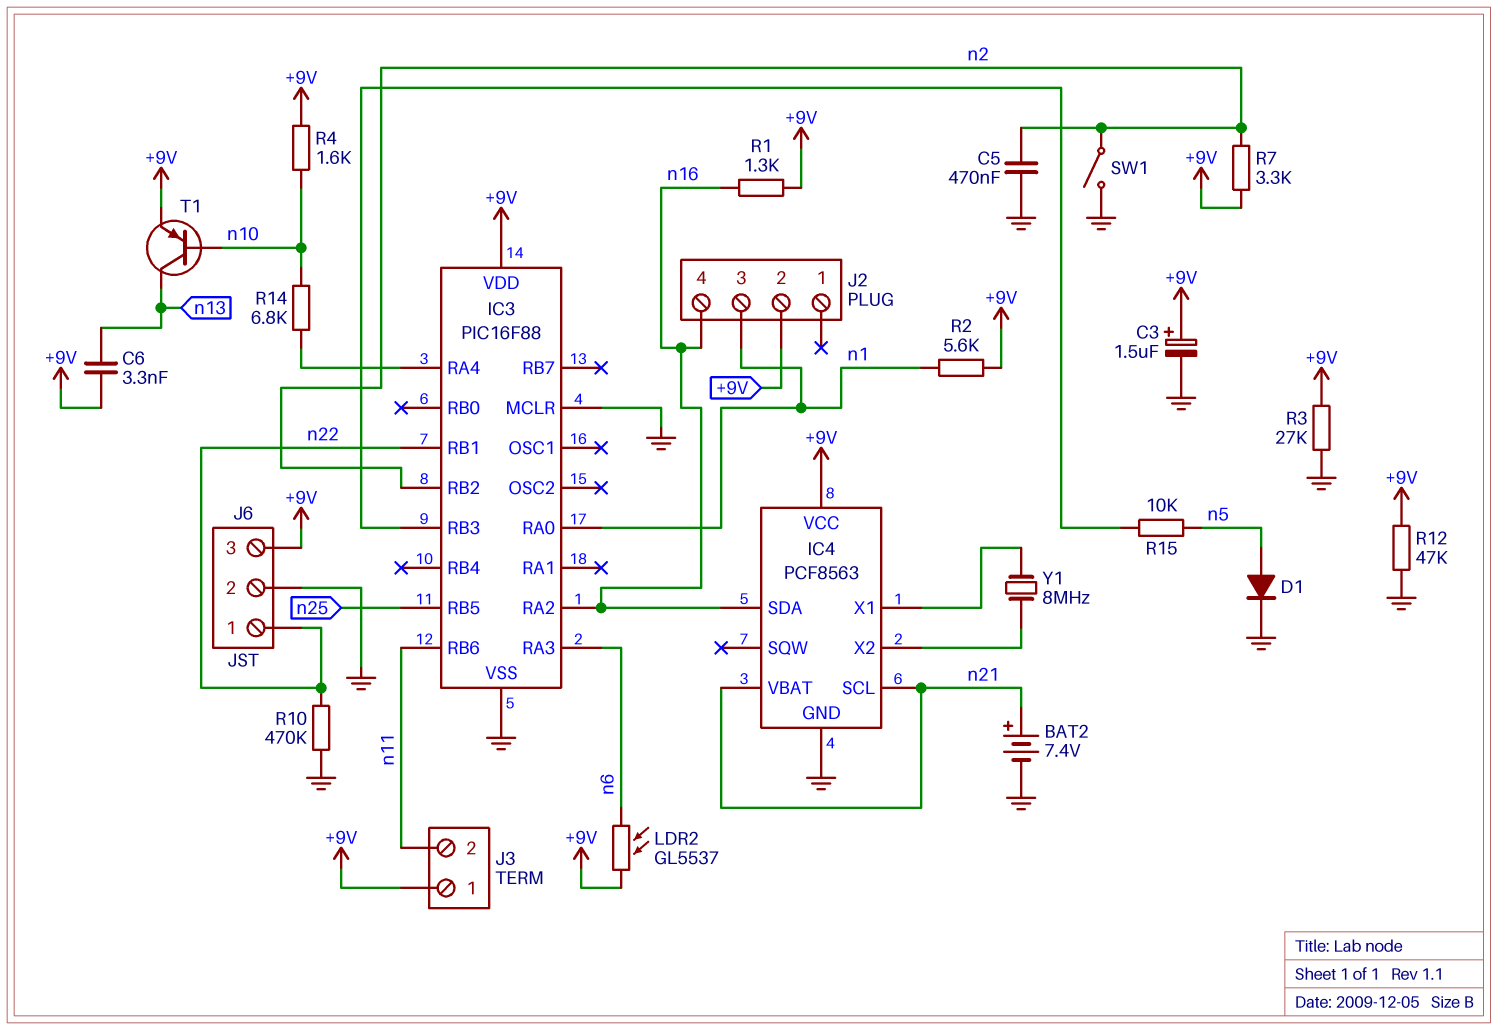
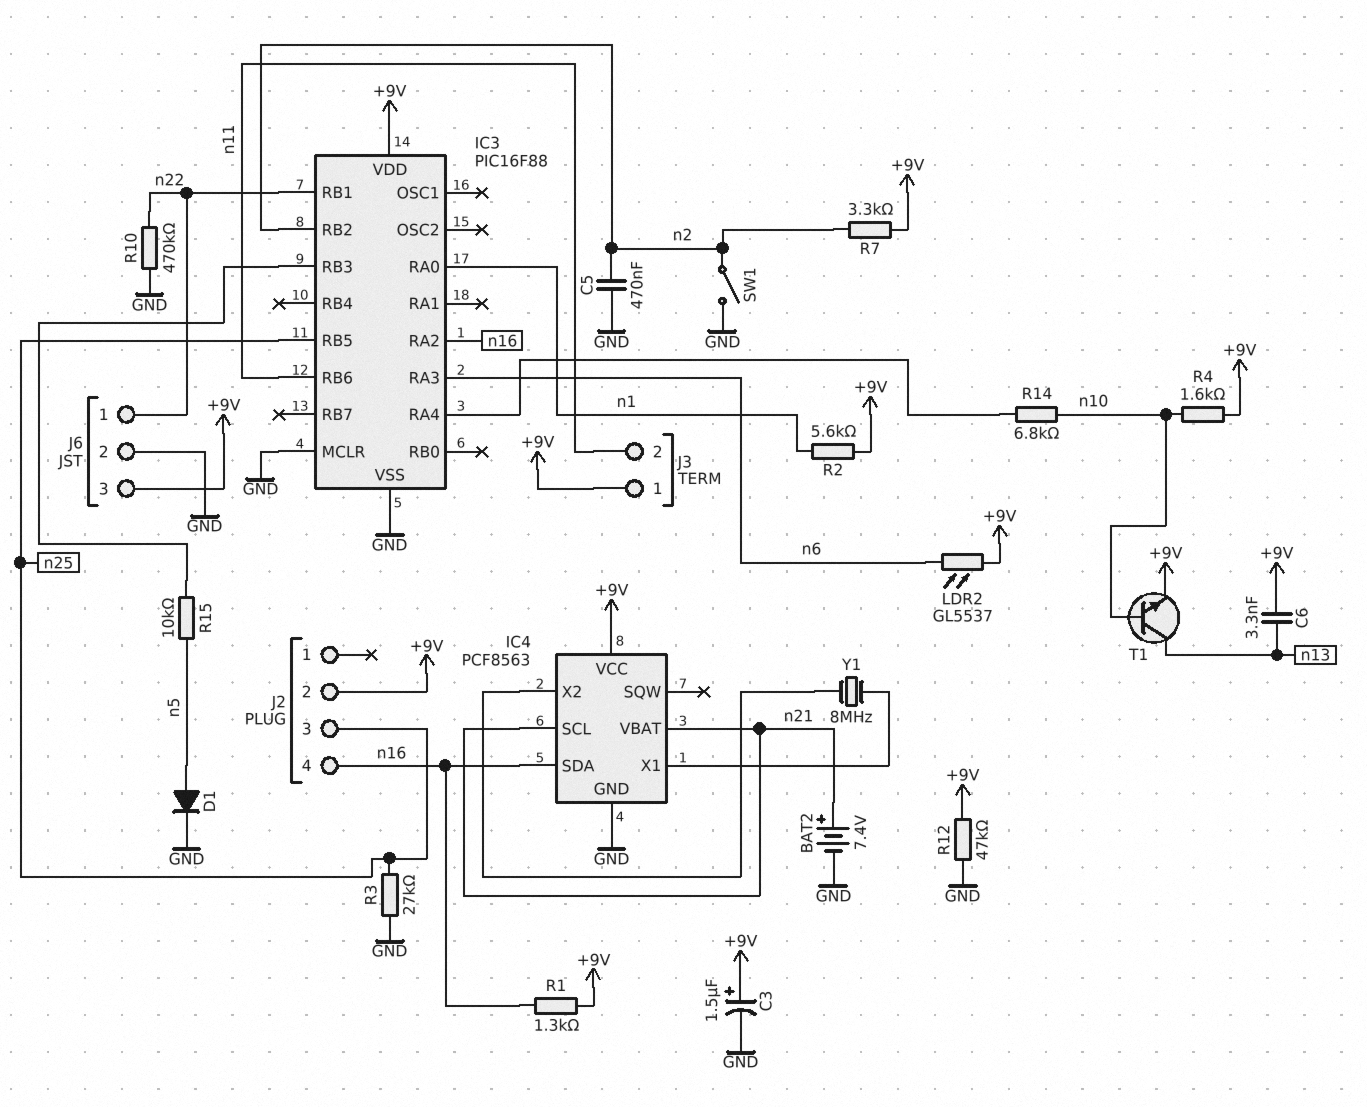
J2 pin 3: n1 -> n25
R3: 27k (+9V, GND) -> 27k (GND, n25)
T1: PNP (B n10, C n13, E +9V) -> NPN (B n10, C n13, E +9V)

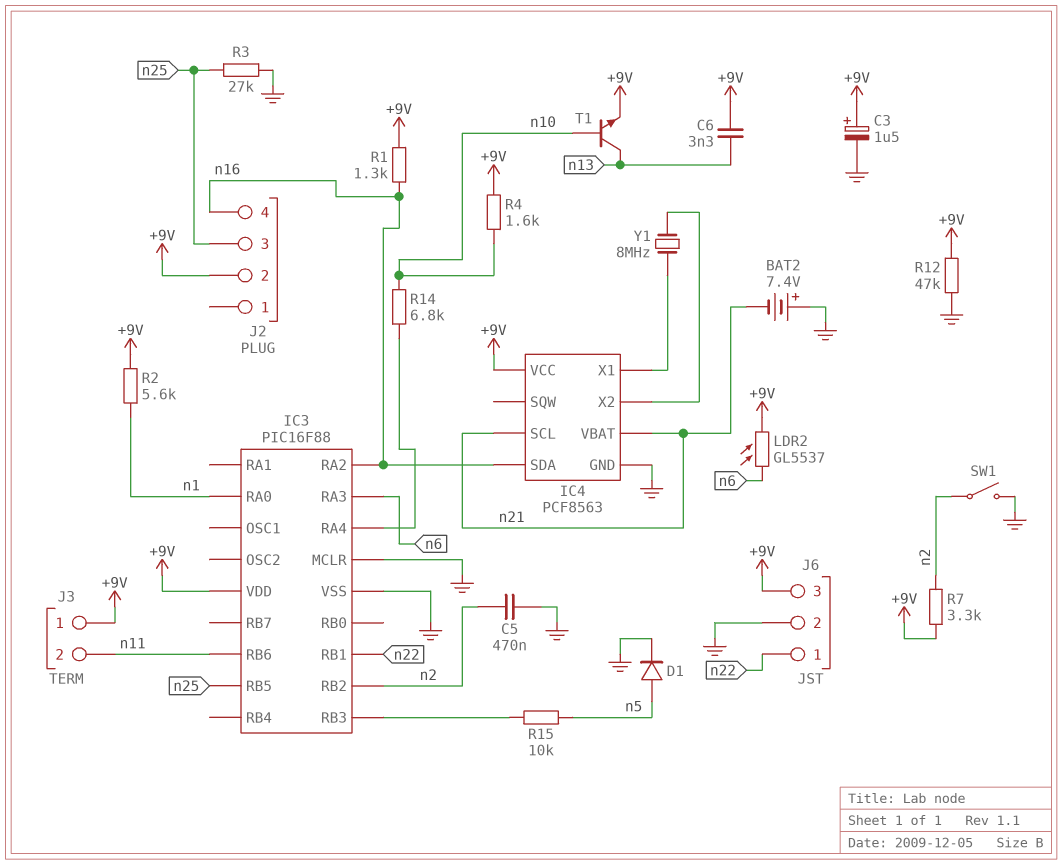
BAT2: 7.4V (plus n21, minus GND) -> 7.4V (plus GND, minus n21)
R10: 470k (GND, n22) -> none

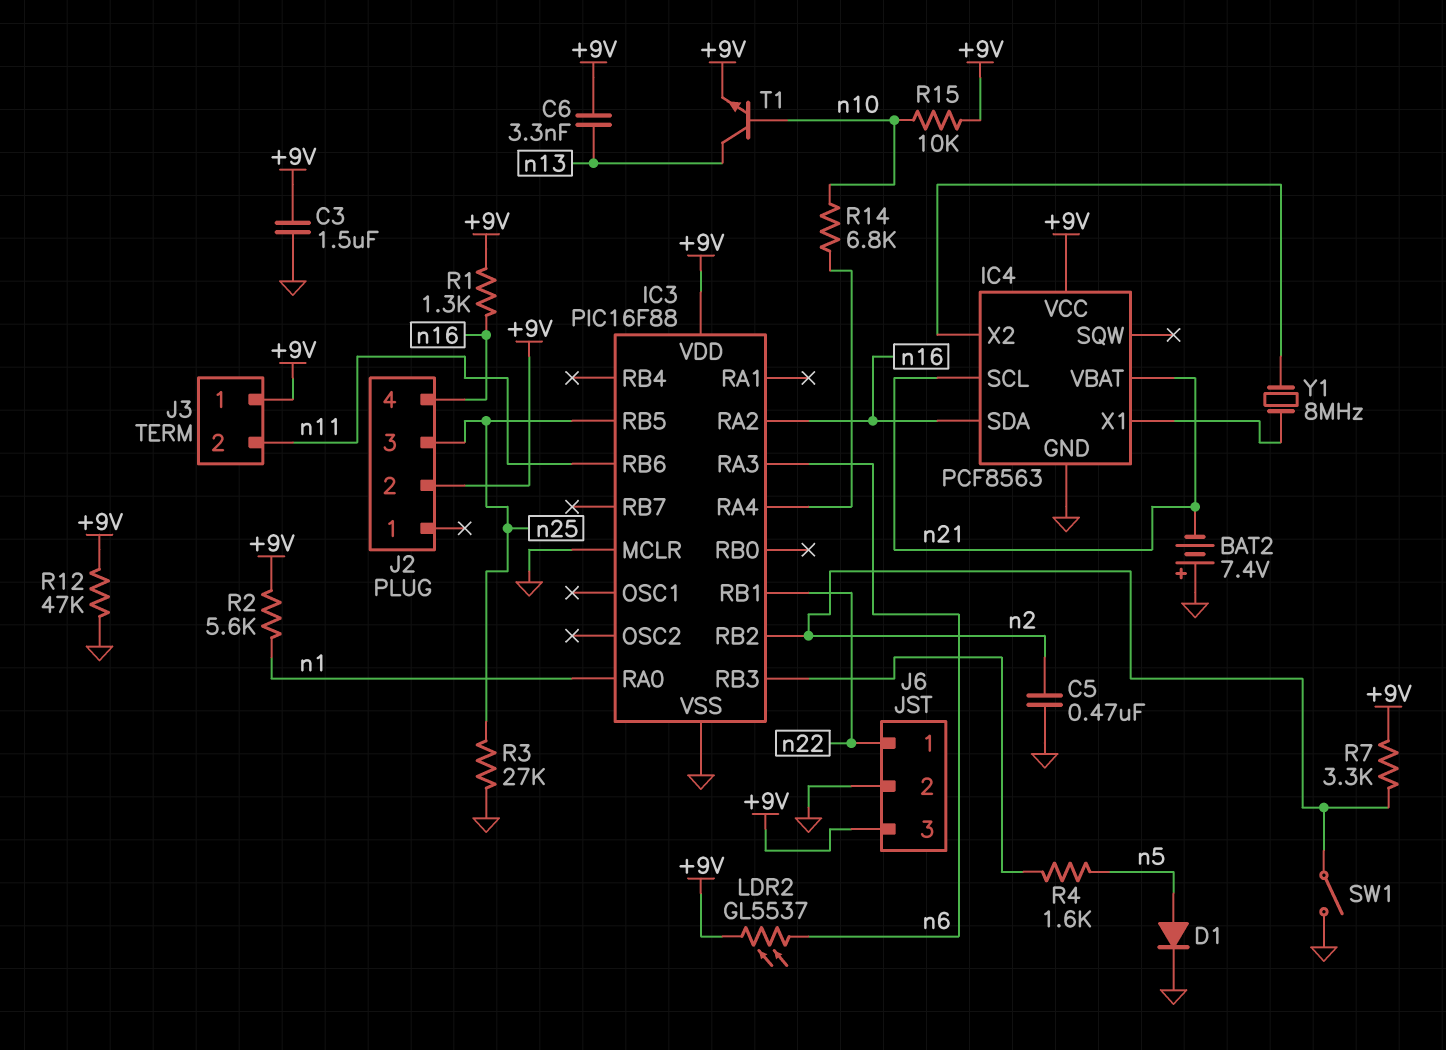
C3: 1.5uF (plus +9V, minus GND) -> 1.5uF (+9V, GND)
R4: 1.6k (+9V, n10) -> 1.6k (IC3/RB3, n5)
R15: 10k (IC3/RB3, n5) -> 10k (+9V, n10)

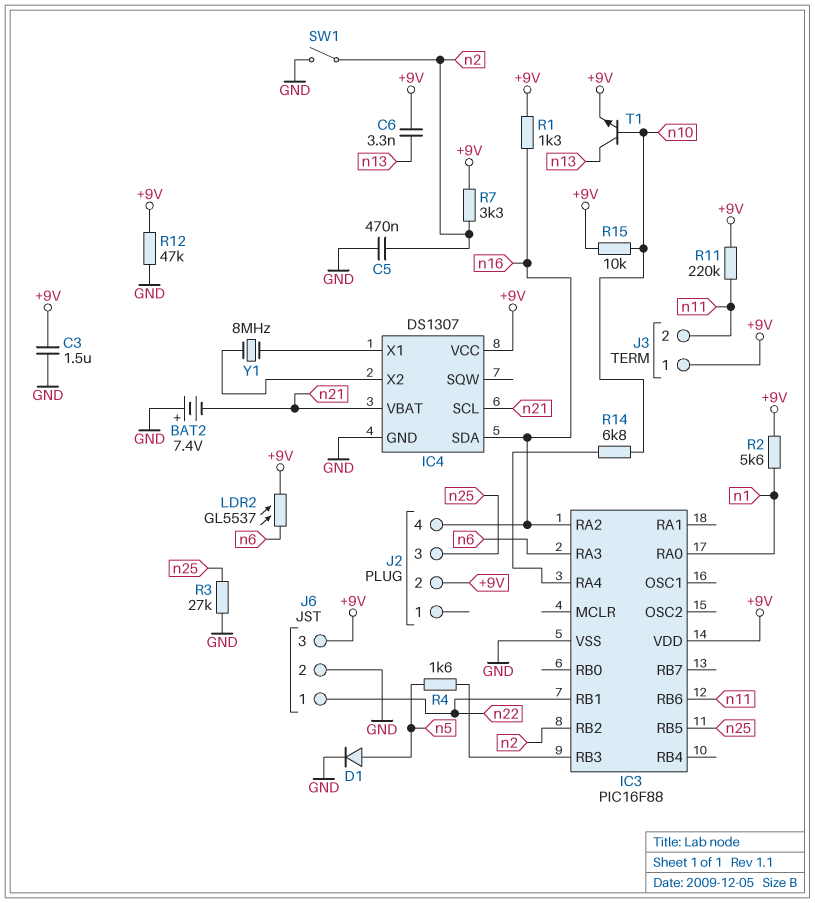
IC3 pin MCLR: GND -> none
IC4: PCF8563 -> DS1307
R11: none -> 220k (+9V, n11)

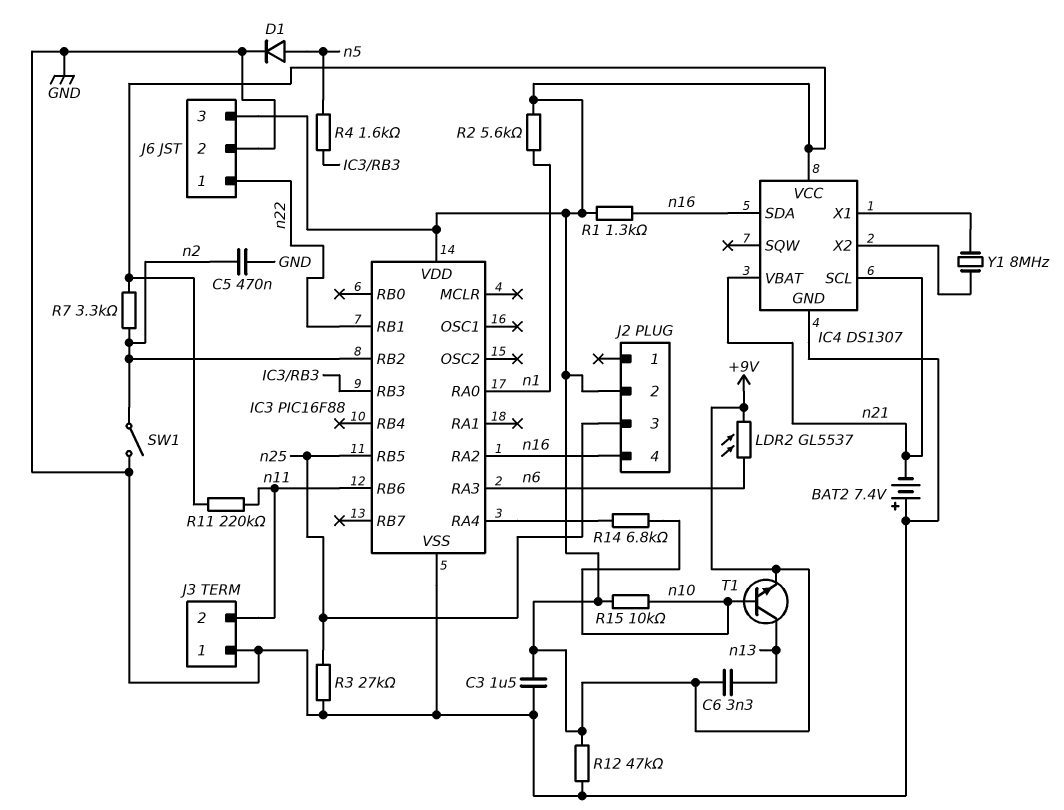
J3 pin 1: +9V -> GND

